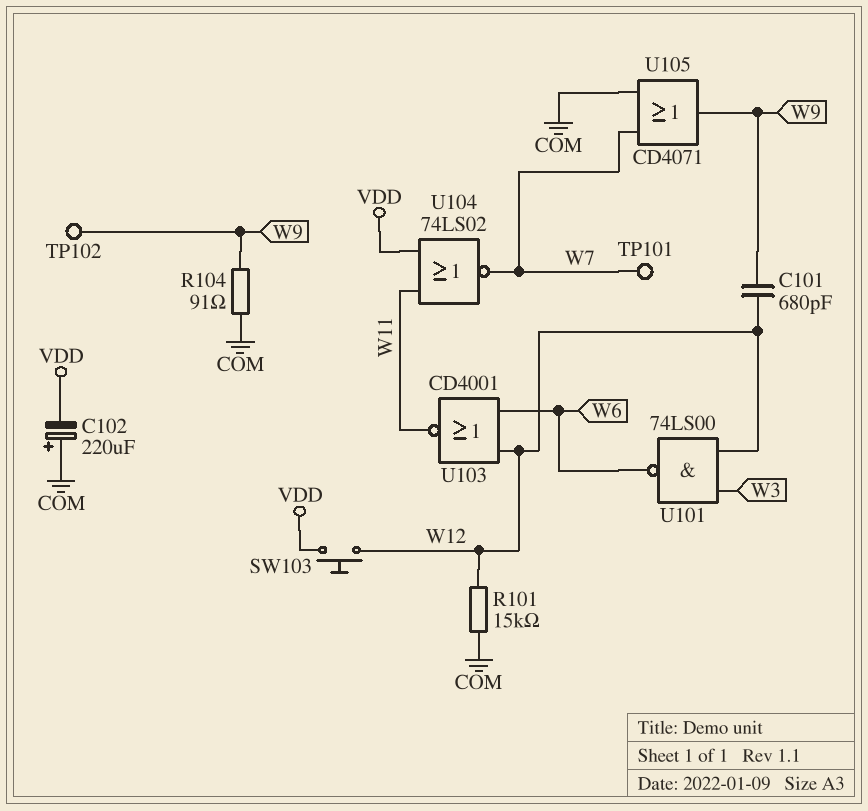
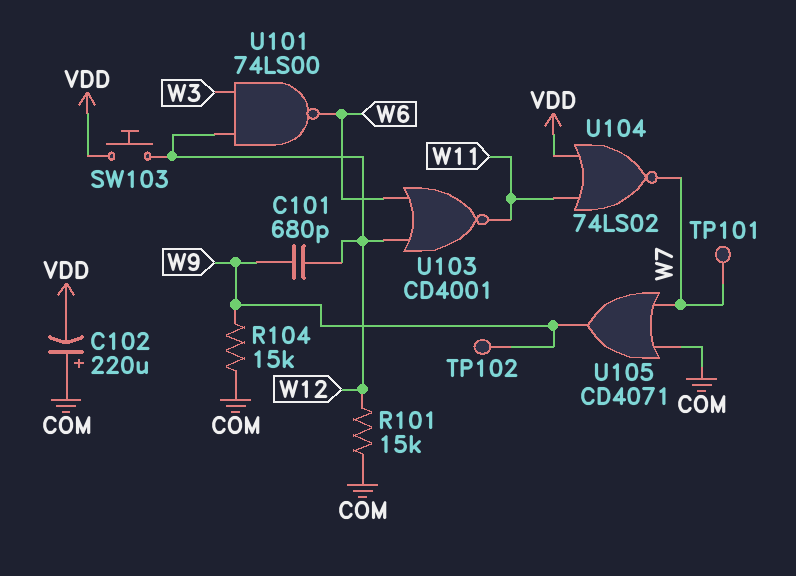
R104: 91 (COM, W9) -> 15k (COM, W9)

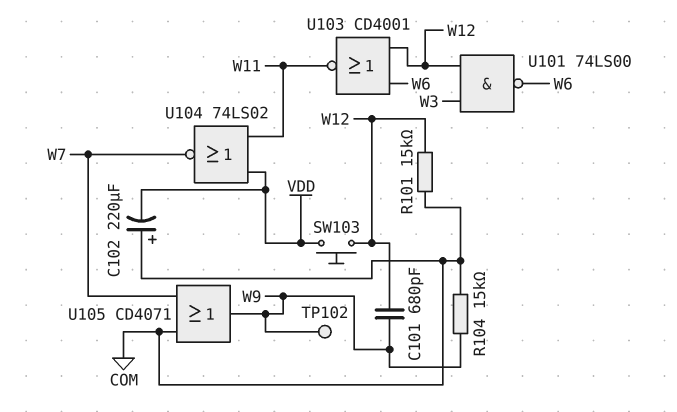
TP101: test point (W7) -> none

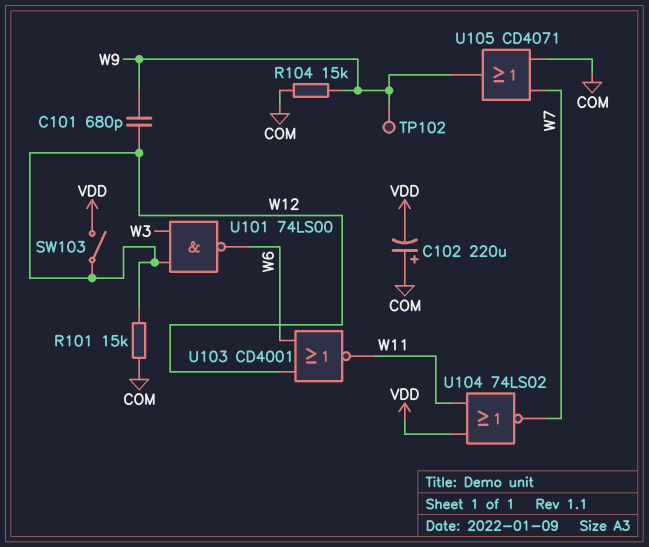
SW103: button (VDD, W12) -> switch (VDD, W12)

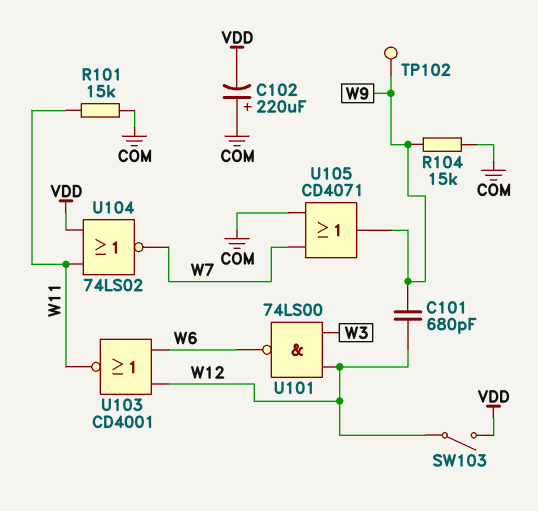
R101: 15k (COM, W12) -> 15k (COM, W11)

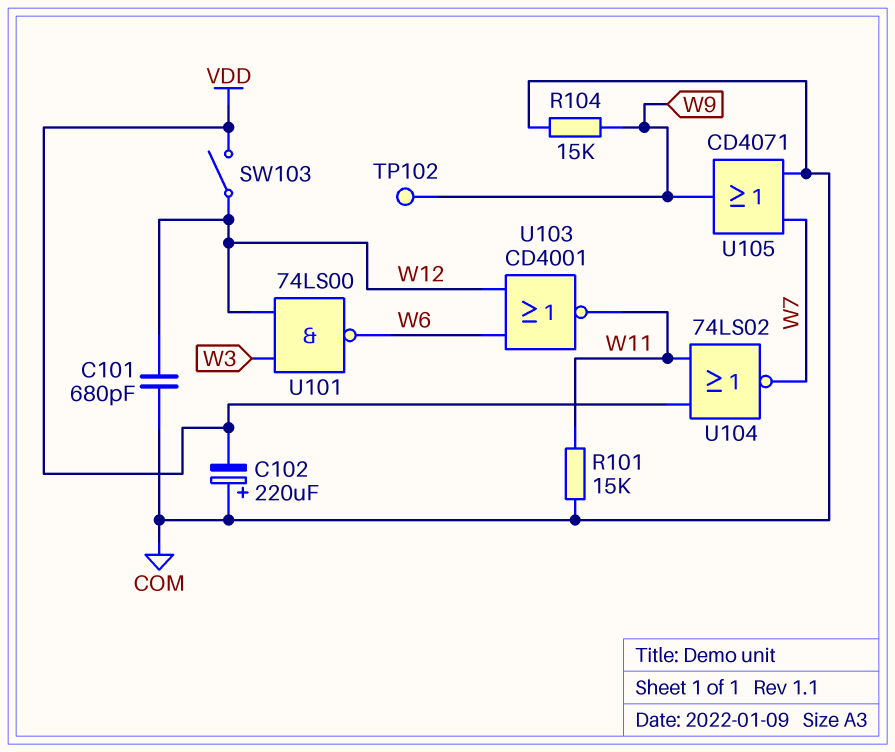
C101: 680pF (W9, W12) -> 680pF (COM, W12)

